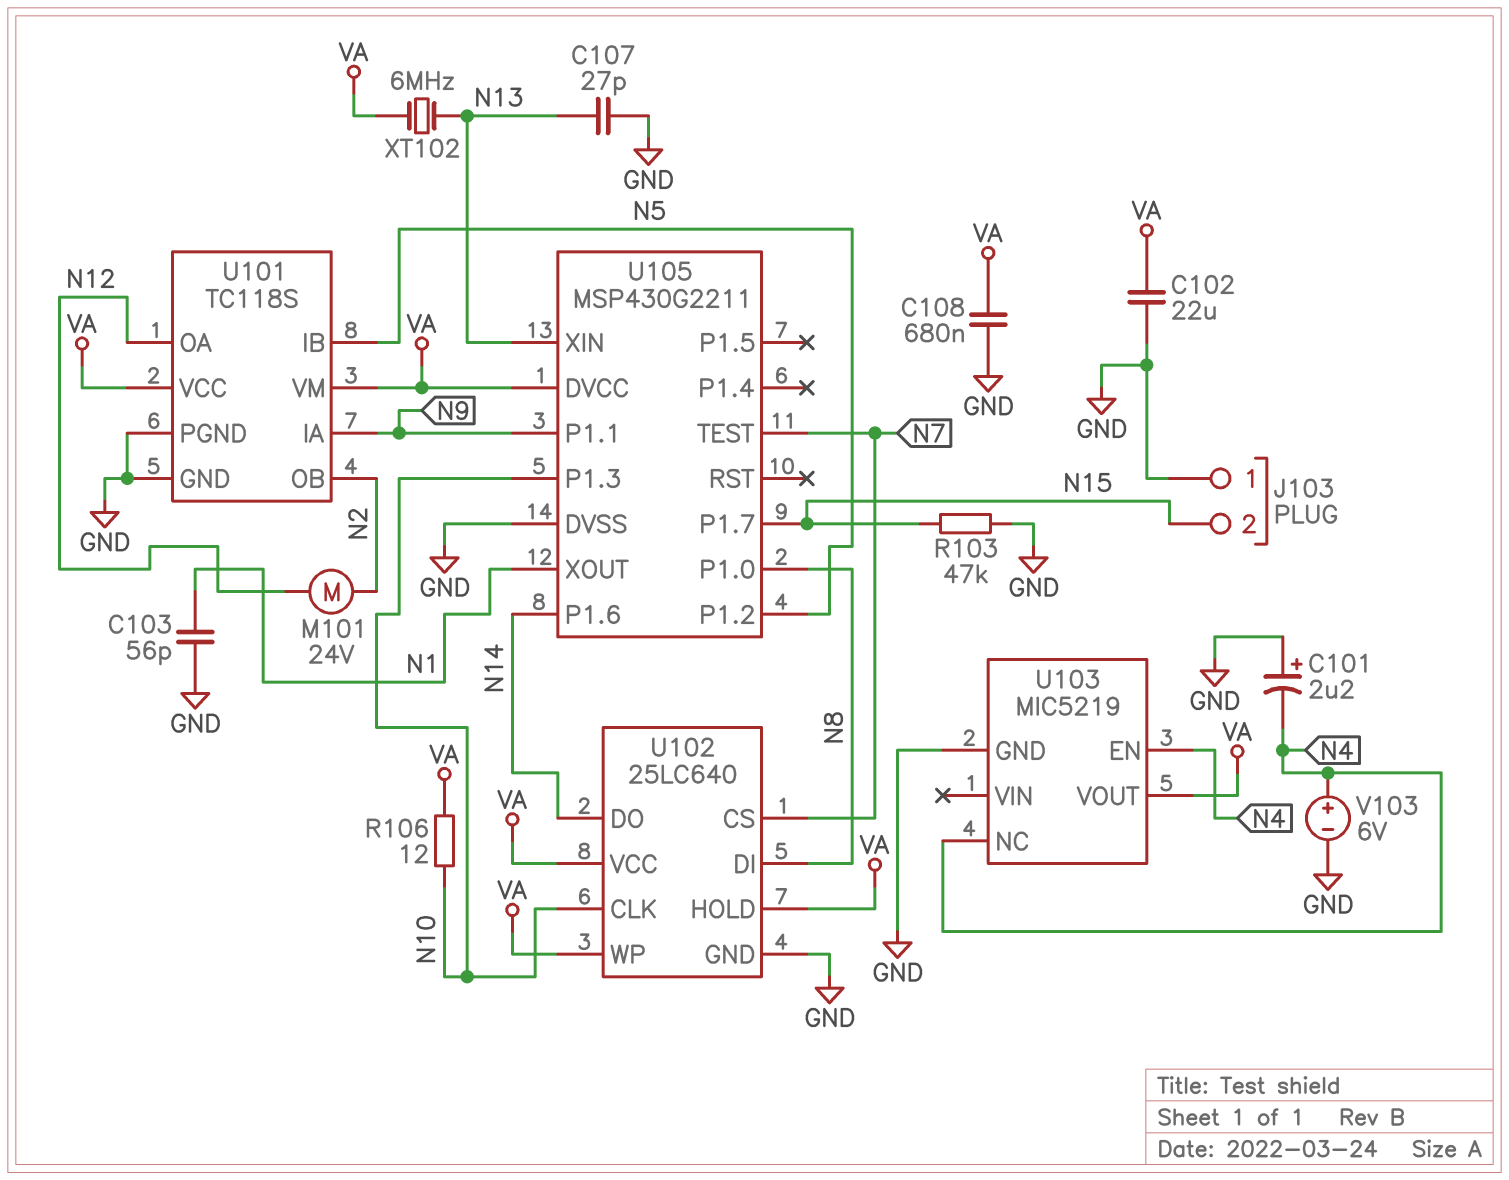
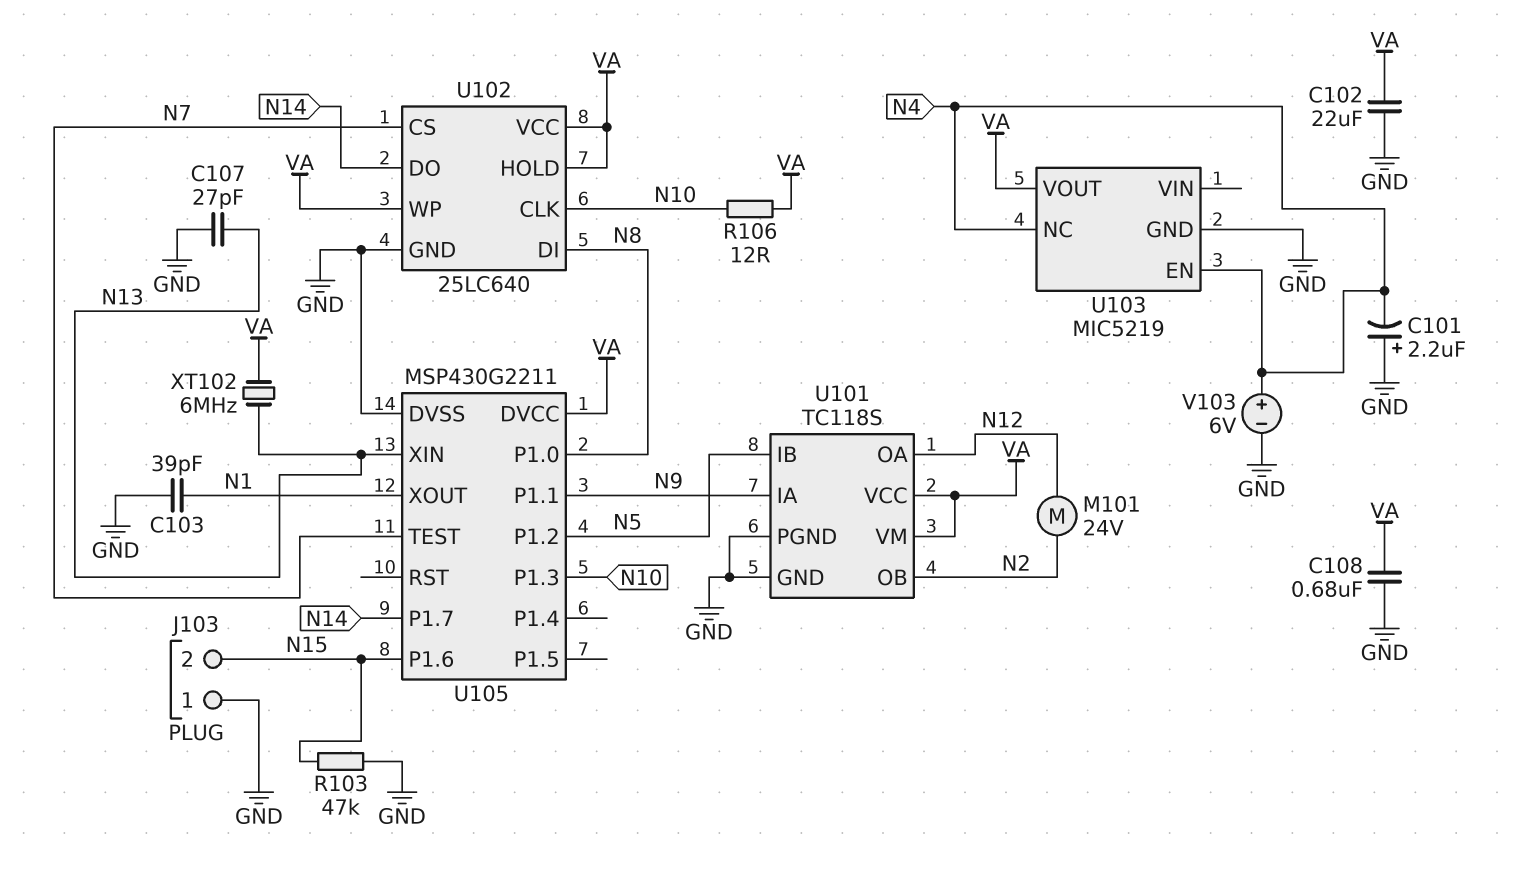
C103: 56pF (GND, N1) -> 39pF (GND, N1)
U105 pin P1.6: N14 -> N15
U105 pin P1.7: N15 -> N14

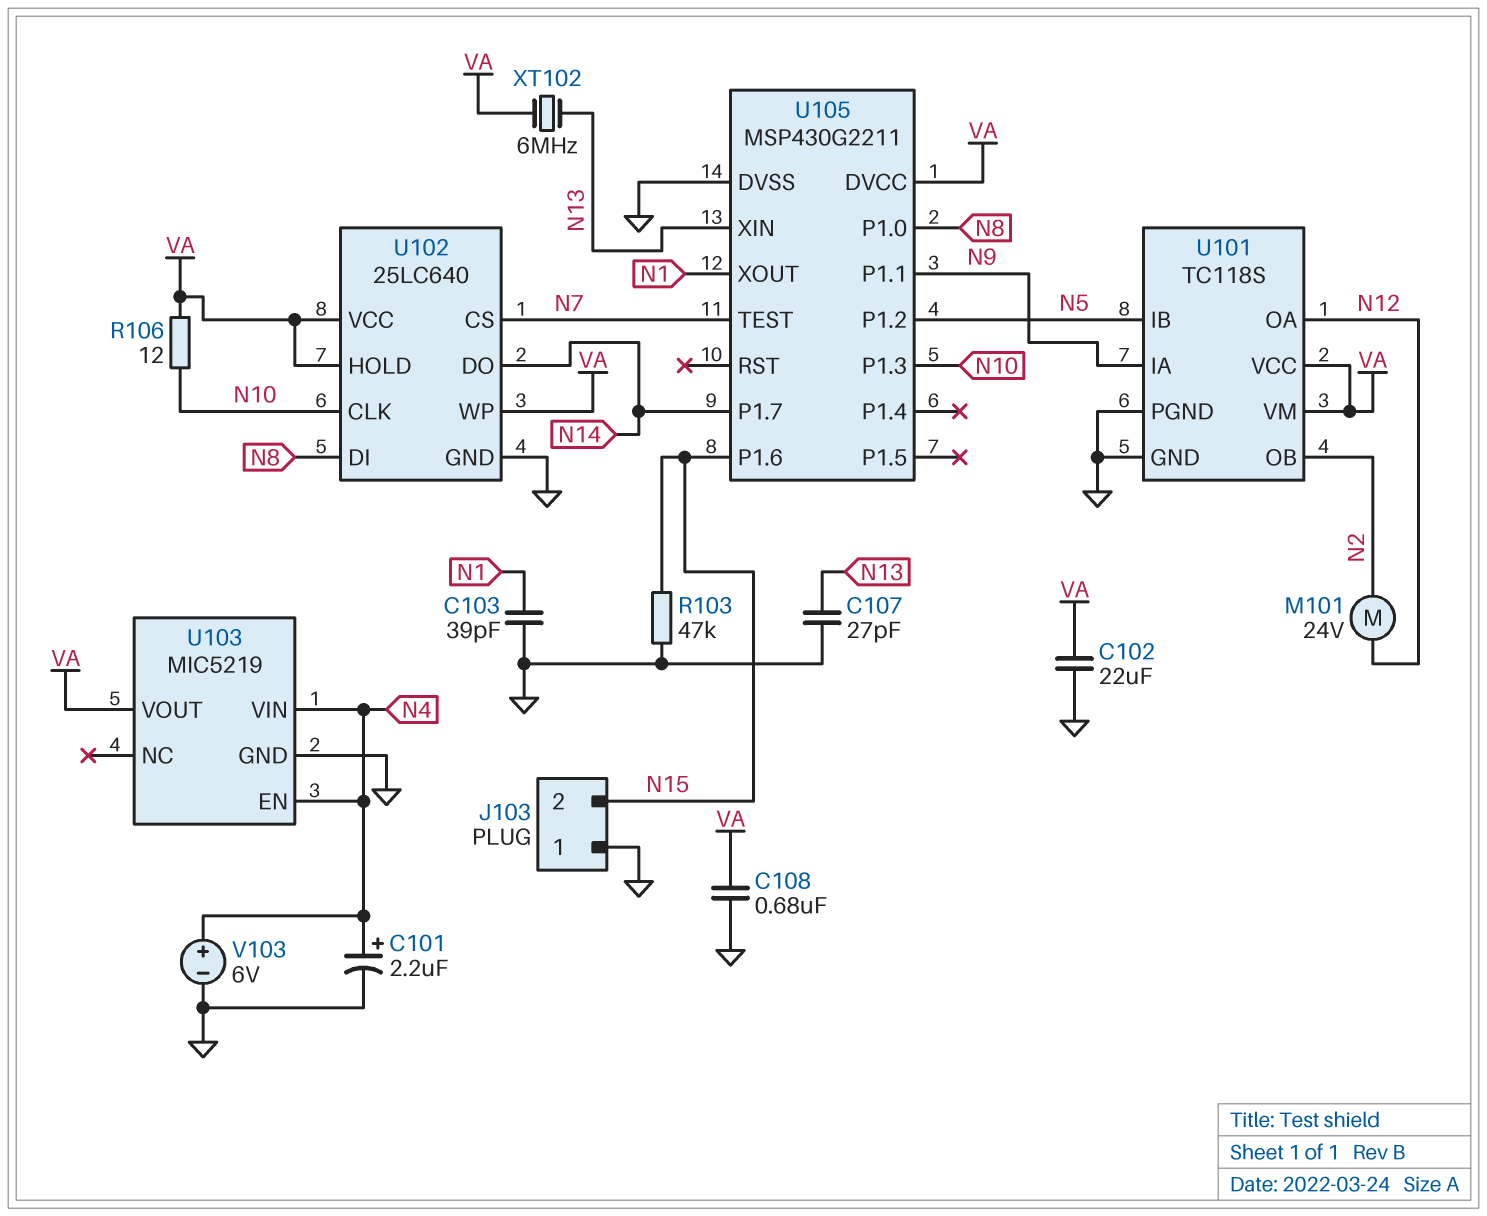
C101: 2.2uF (plus GND, minus N4) -> 2.2uF (plus N4, minus GND)
U103 pin NC: N4 -> none
U103 pin VIN: none -> N4

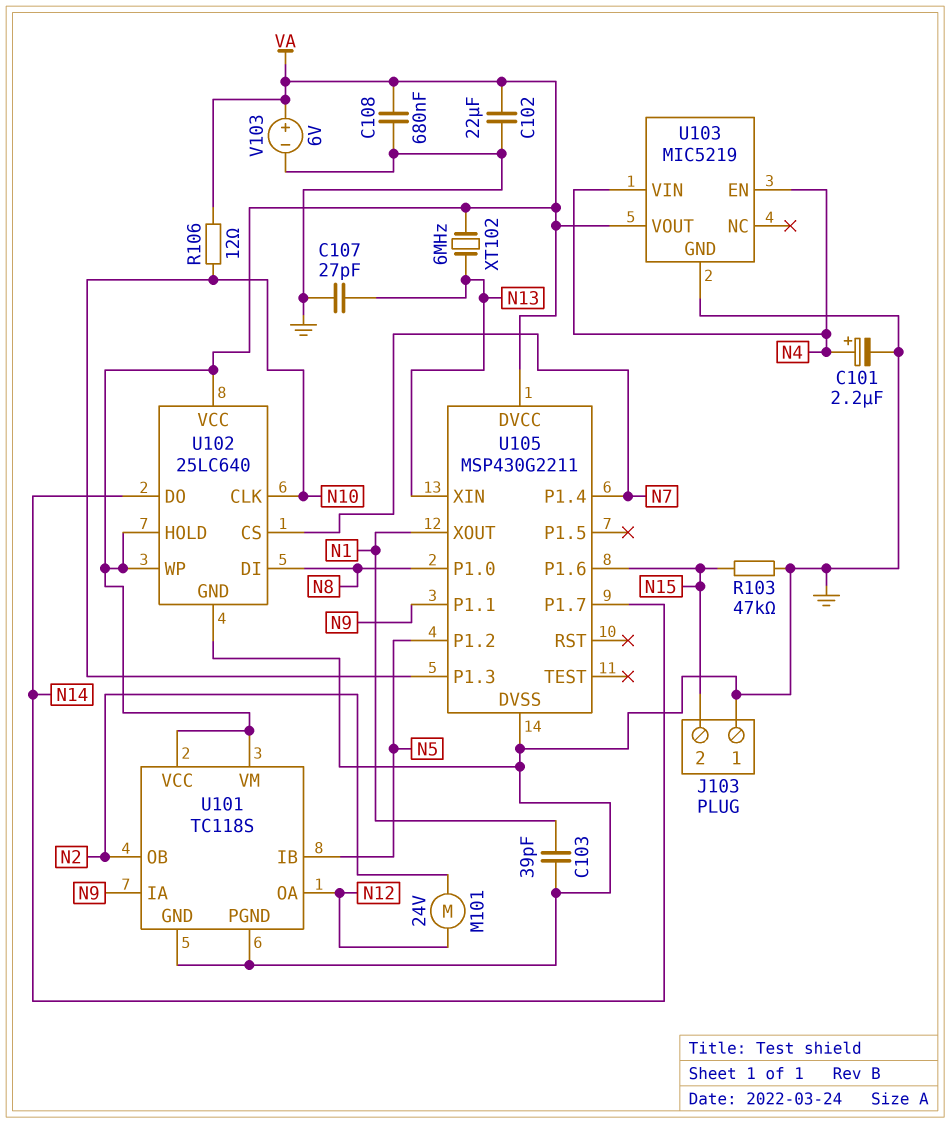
U105 pin P1.4: none -> N7
U105 pin TEST: N7 -> none
V103: 6V (plus N4, minus GND) -> 6V (plus VA, minus GND)

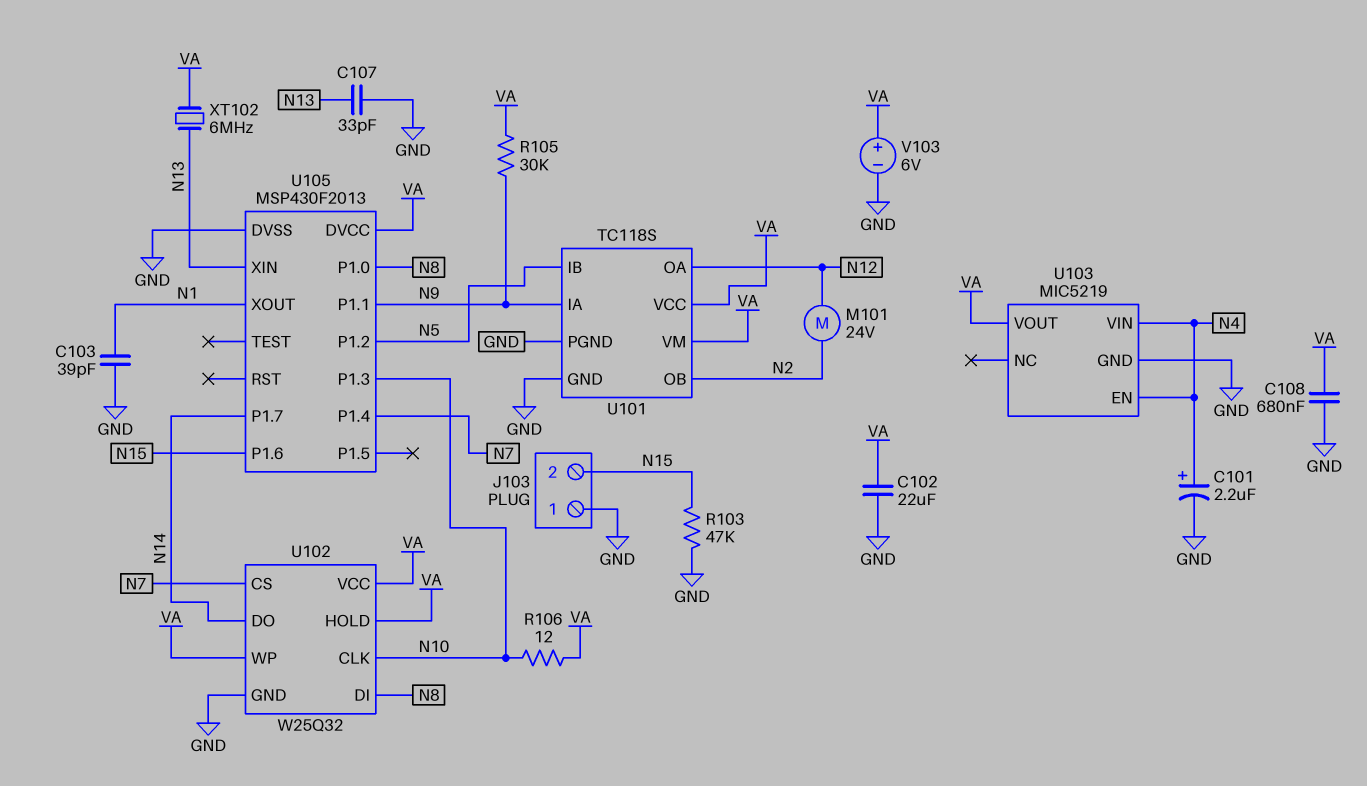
C107: 27pF (GND, N13) -> 33pF (GND, N13)
R105: none -> 30k (N9, VA)
U102: 25LC640 -> W25Q32
U105: MSP430G2211 -> MSP430F2013

